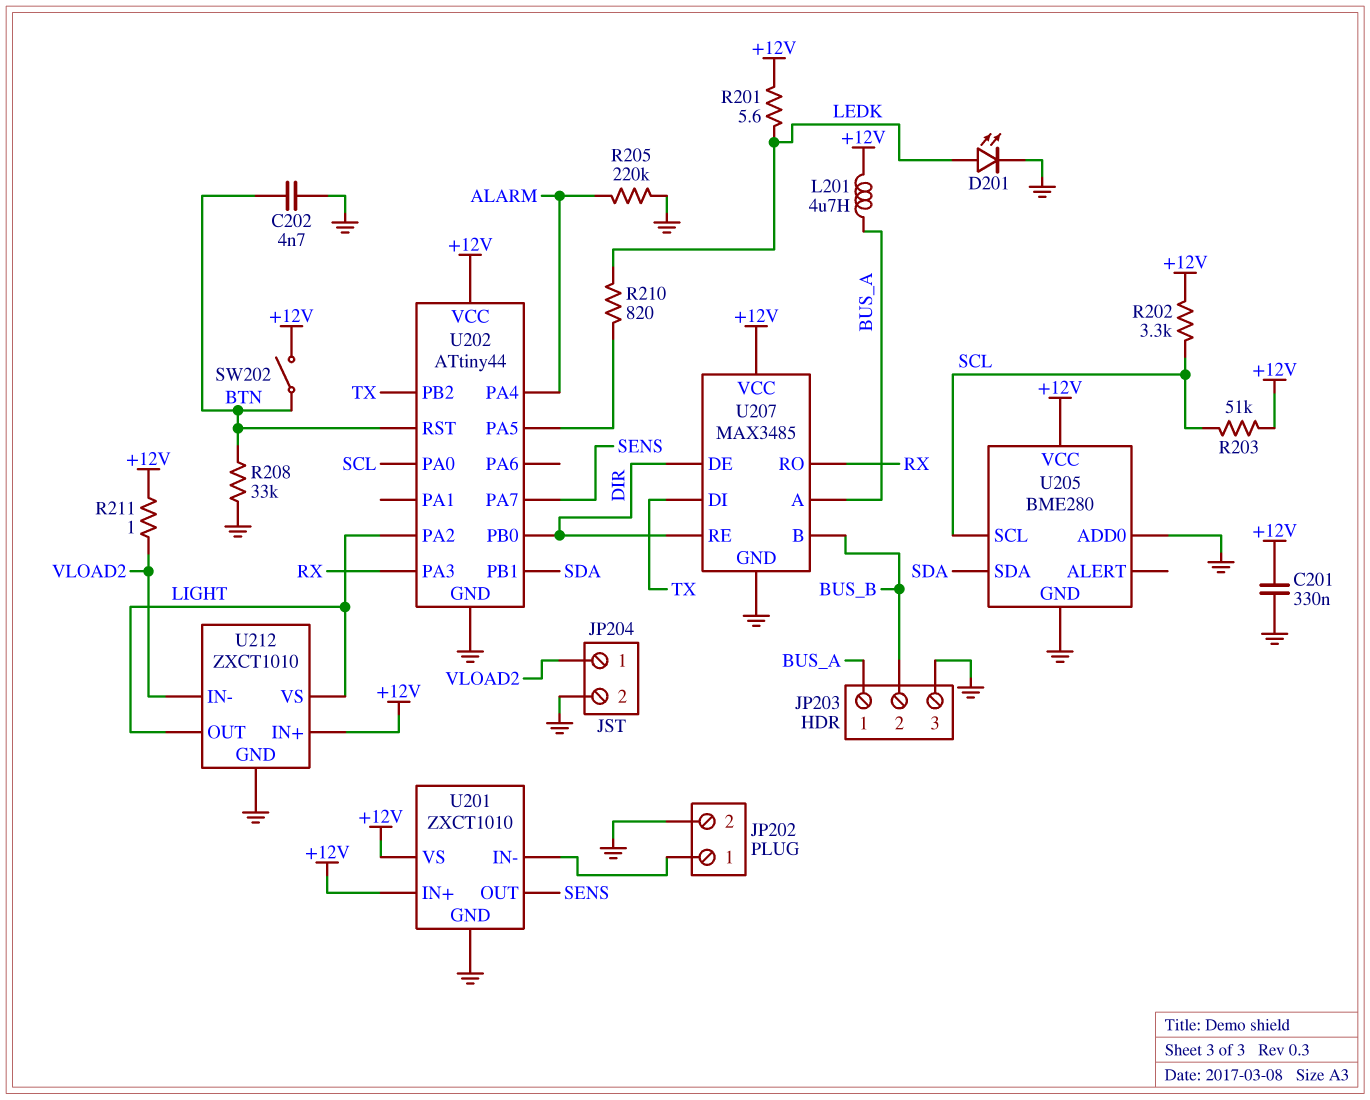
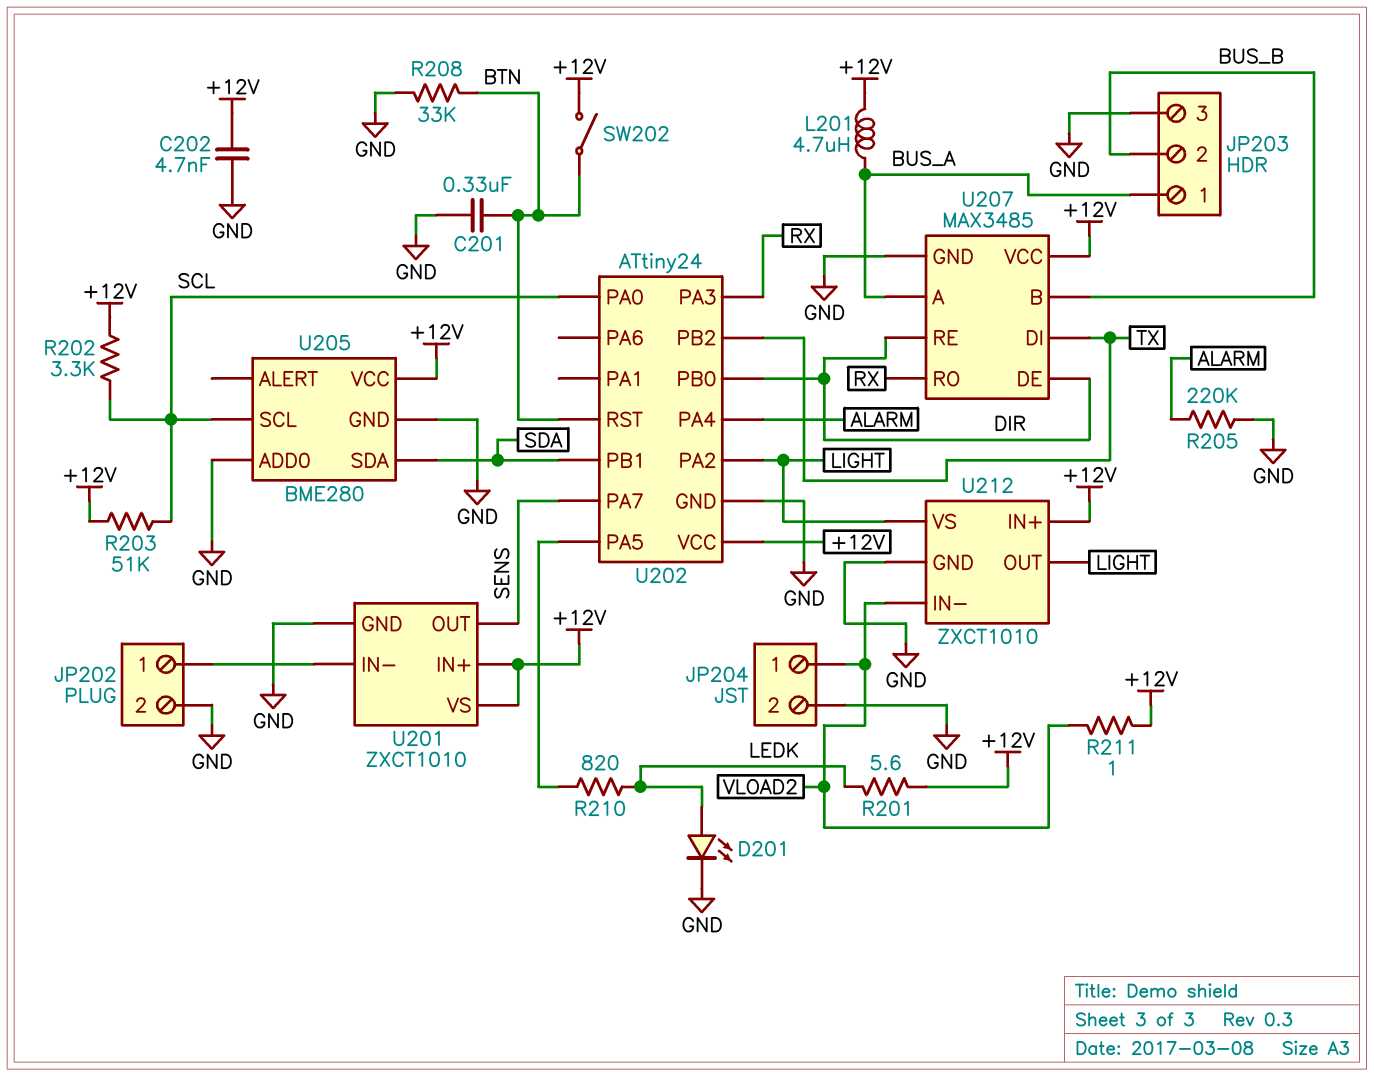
C201: 330nF (+12V, GND) -> 330nF (BTN, GND)
C202: 4.7nF (BTN, GND) -> 4.7nF (+12V, GND)
U202: ATtiny44 -> ATtiny24

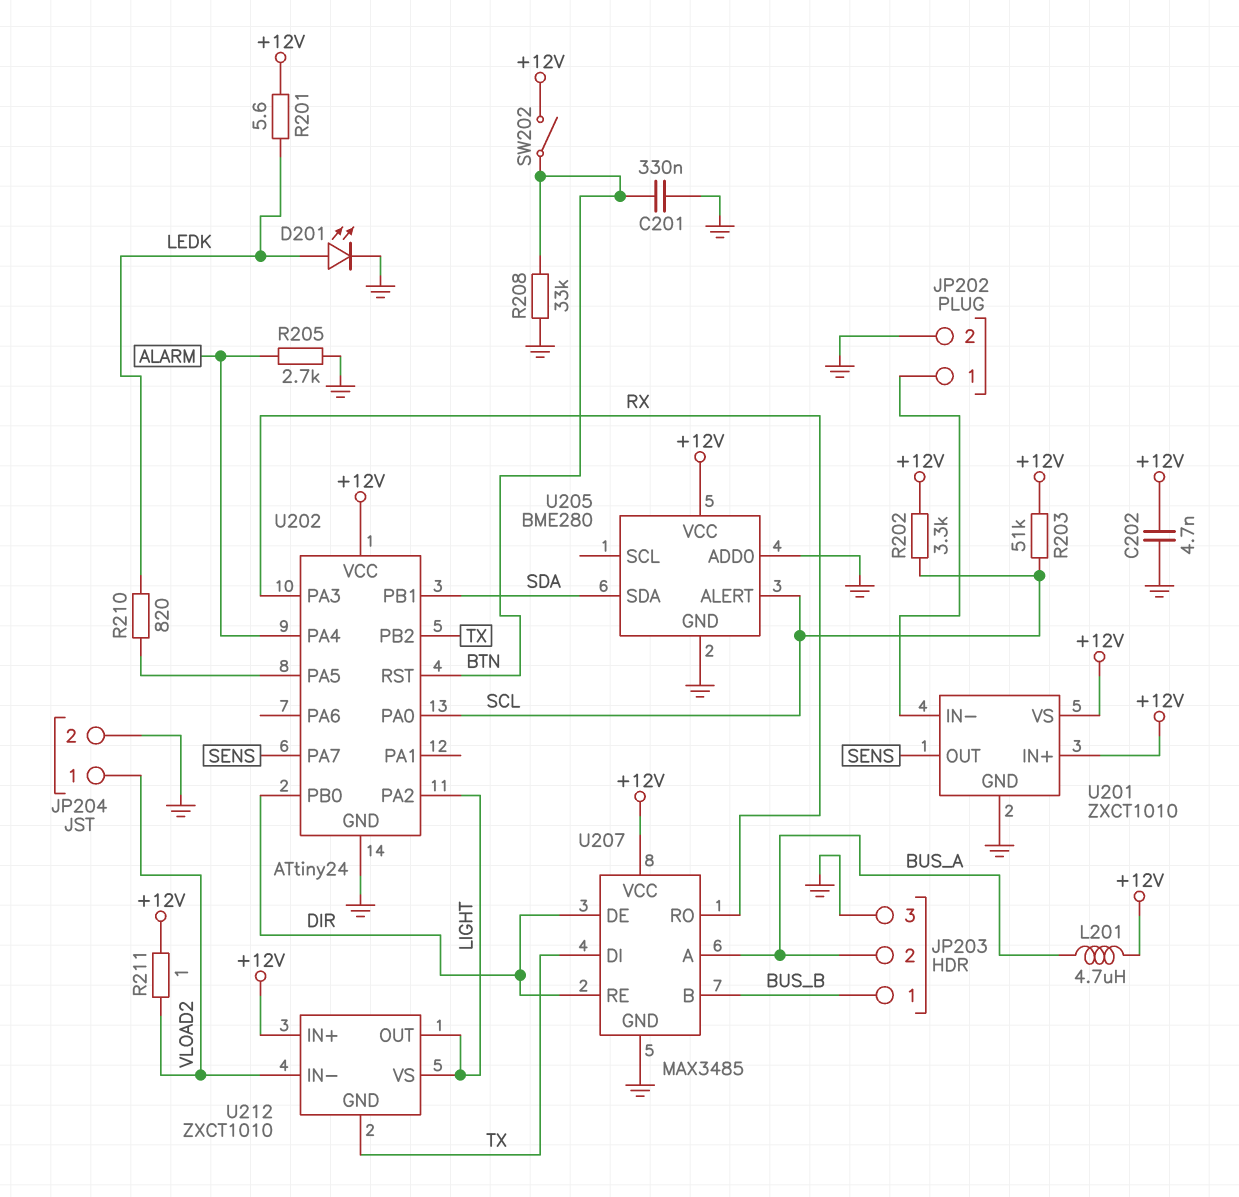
JP203 pin 1: BUS_A -> BUS_B
JP203 pin 2: BUS_B -> BUS_A
R205: 220k (ALARM, GND) -> 2.7k (ALARM, GND)
U205 pin ALERT: none -> SCL
U205 pin SCL: SCL -> none
U212 pin GND: GND -> TX

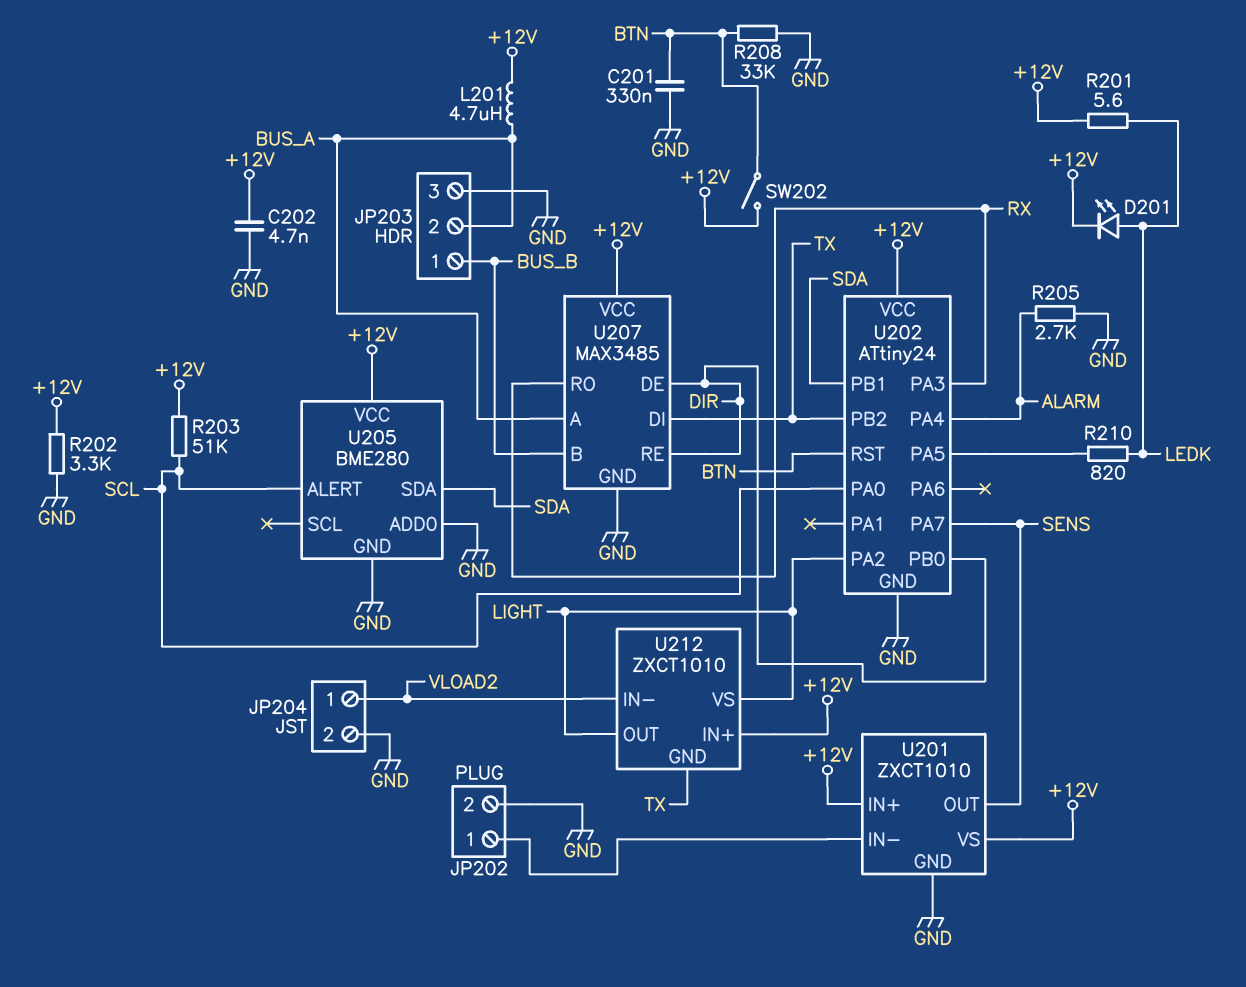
D201: LED (A LEDK, K GND) -> LED (A LEDK, K +12V)
R202: 3.3k (+12V, SCL) -> 3.3k (+12V, GND)
R211: 1 (+12V, VLOAD2) -> none

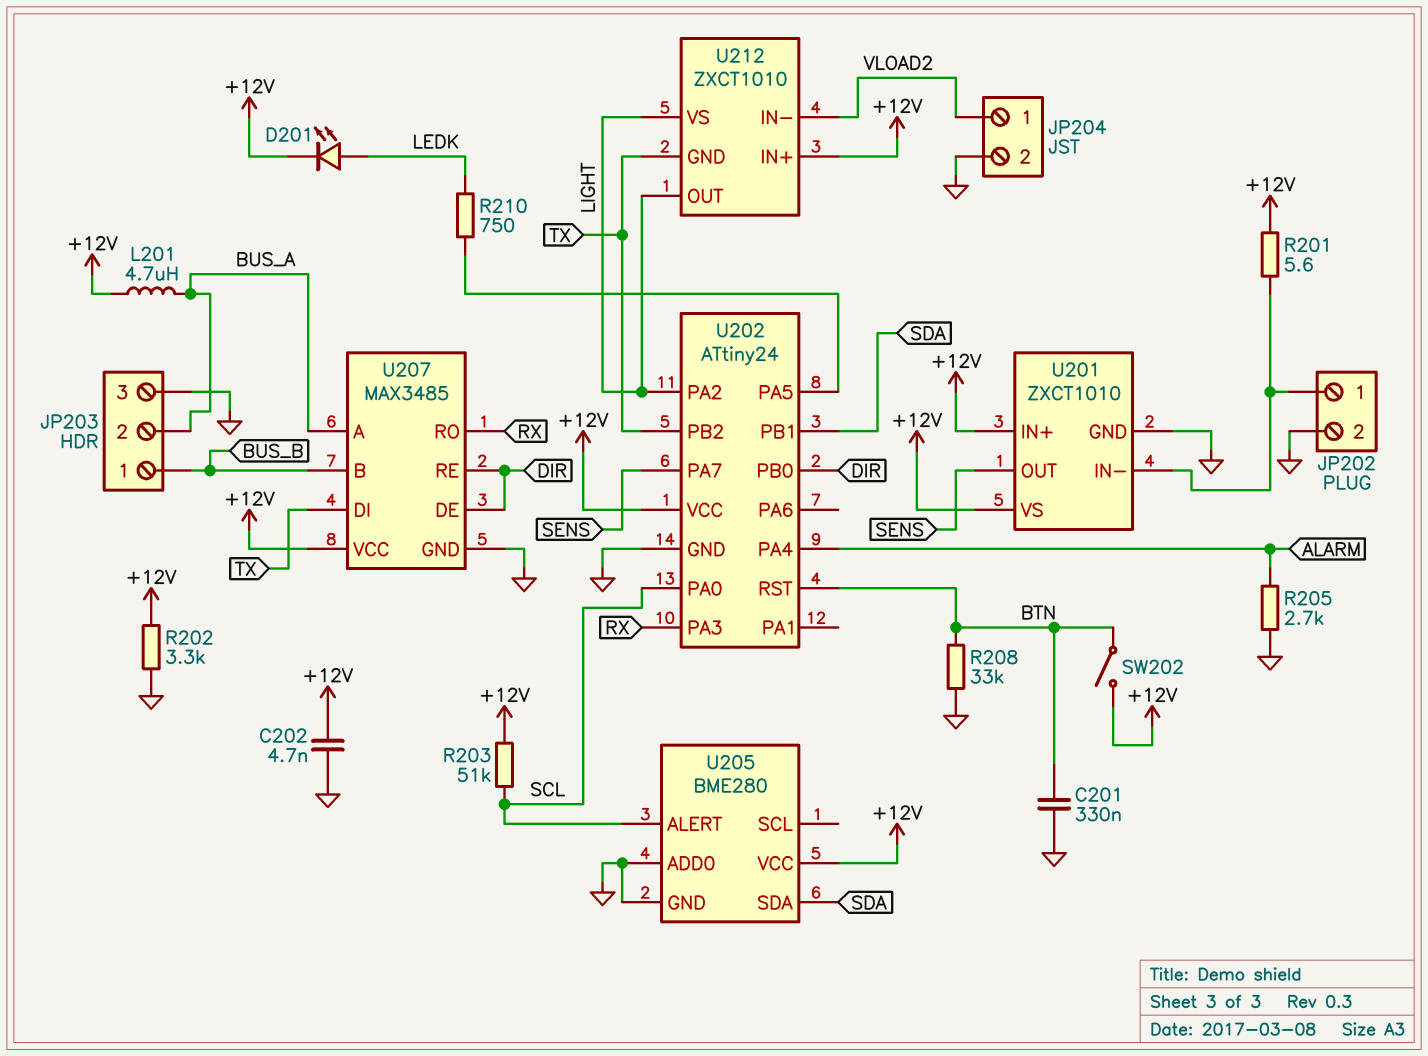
R201: 5.6 (+12V, LEDK) -> 5.6 (+12V, JP202/1)
R210: 820 (LEDK, U202/PA5) -> 750 (LEDK, U202/PA5)

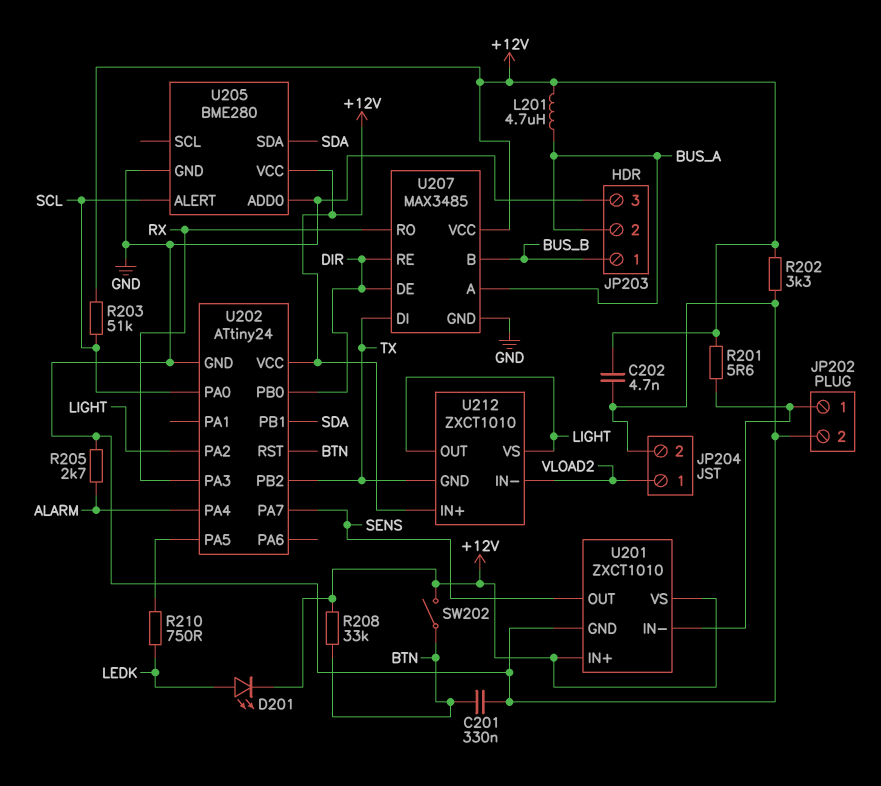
R208: 33k (BTN, GND) -> 33k (+12V, BTN)

